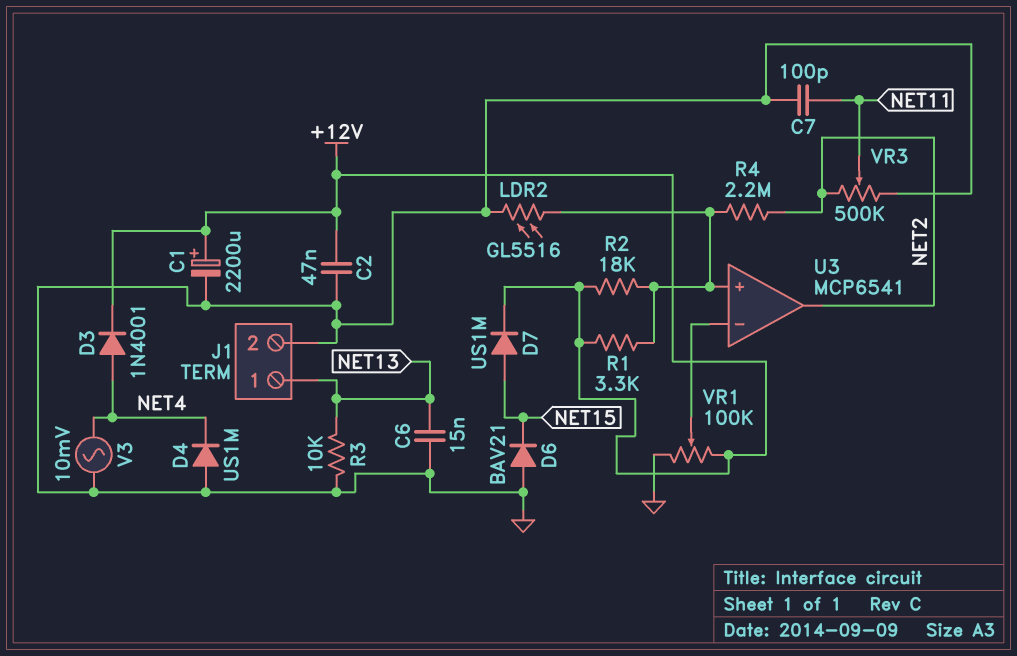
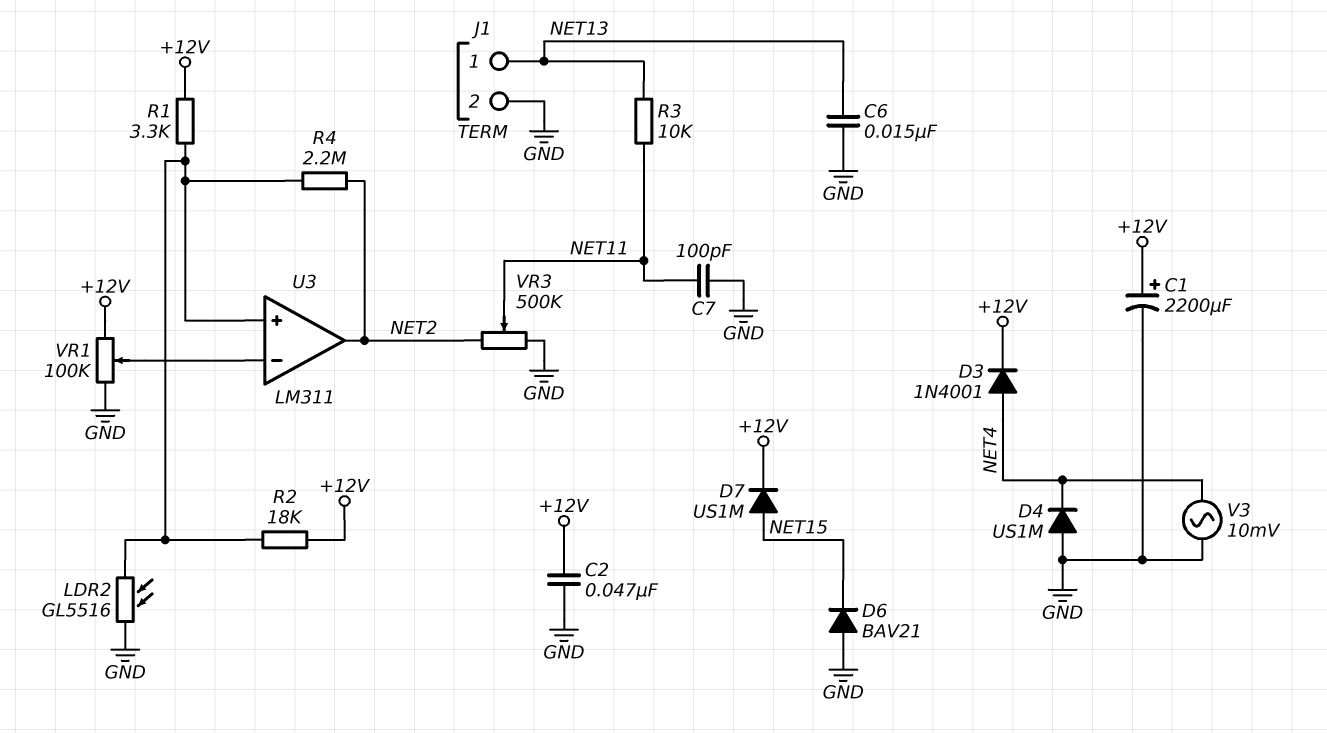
R3: 10k (GND, NET13) -> 10k (NET11, NET13)
U3: MCP6541 -> LM311

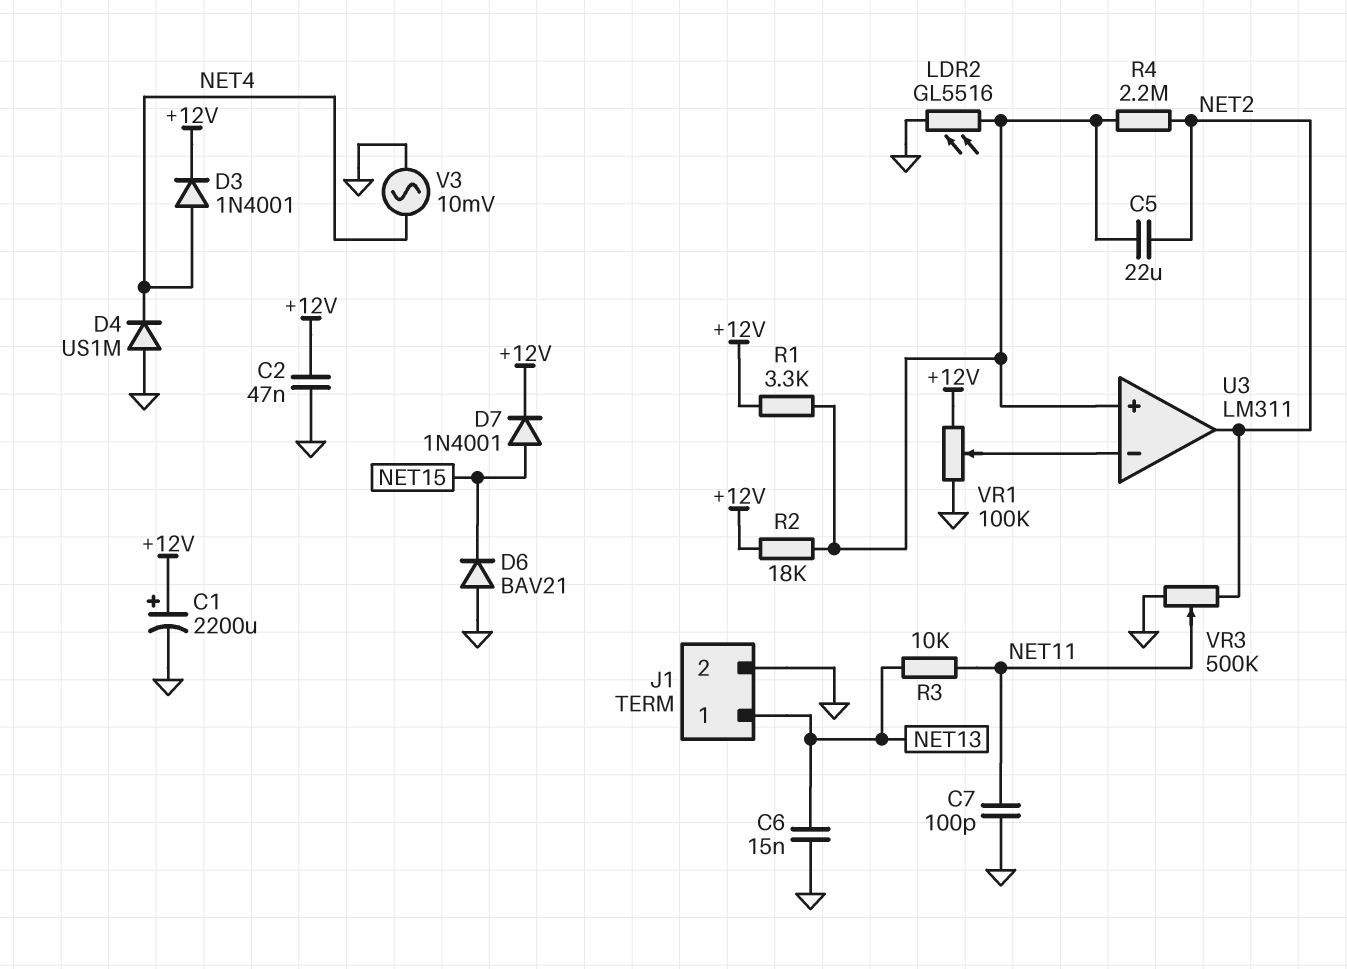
C5: none -> 22uF (NET2, U3/in+)
D7: diode US1M (A NET15, K +12V) -> diode 1N4001 (A NET15, K +12V)

